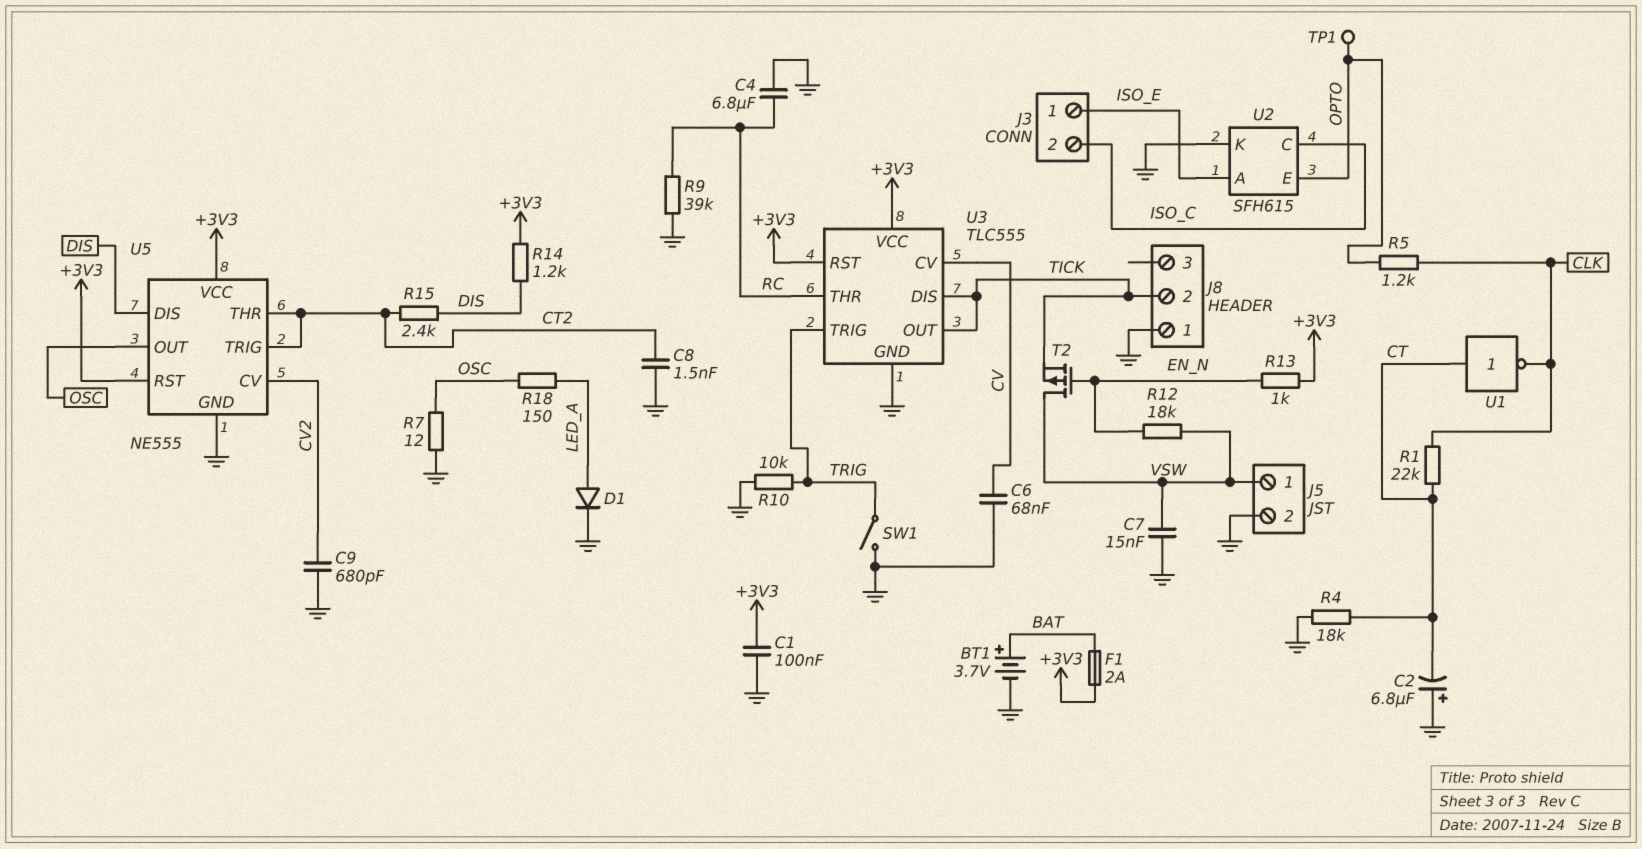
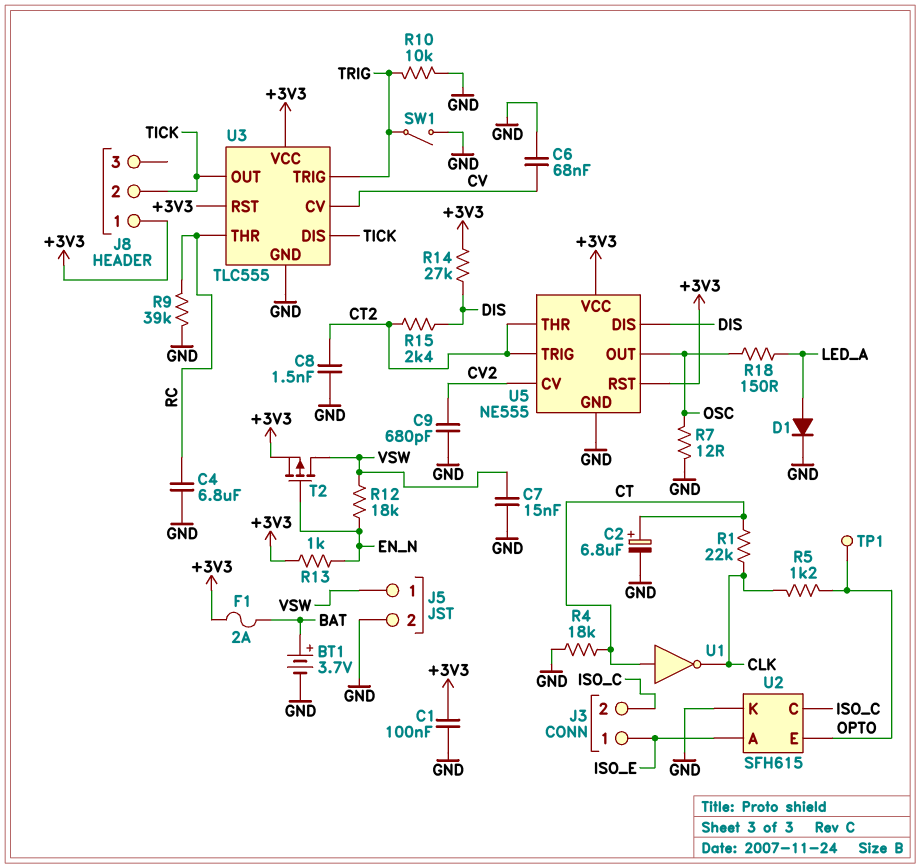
C2: 6.8uF (plus GND, minus CT) -> 6.8uF (plus CT, minus GND)
J8 pin 1: GND -> +3V3
R14: 1.2k (+3V3, DIS) -> 27k (+3V3, DIS)
T2: PMOS (G EN_N, D VSW, S TICK) -> PMOS (G EN_N, D VSW, S +3V3)

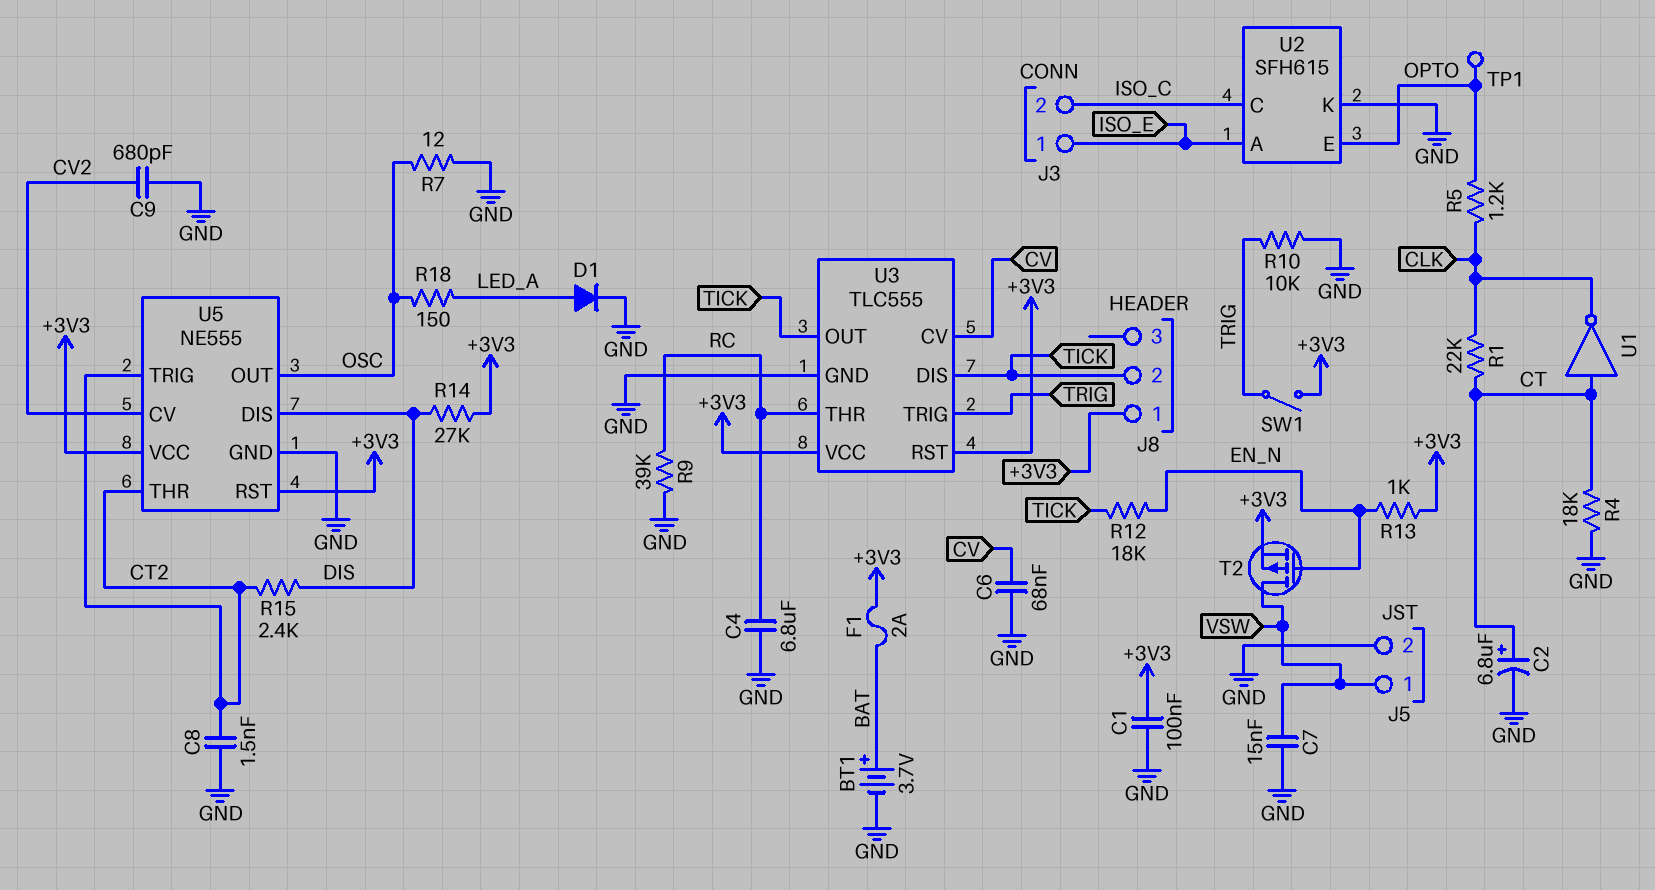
R12: 18k (EN_N, VSW) -> 18k (EN_N, TICK)
SW1: switch (GND, TRIG) -> switch (+3V3, TRIG)

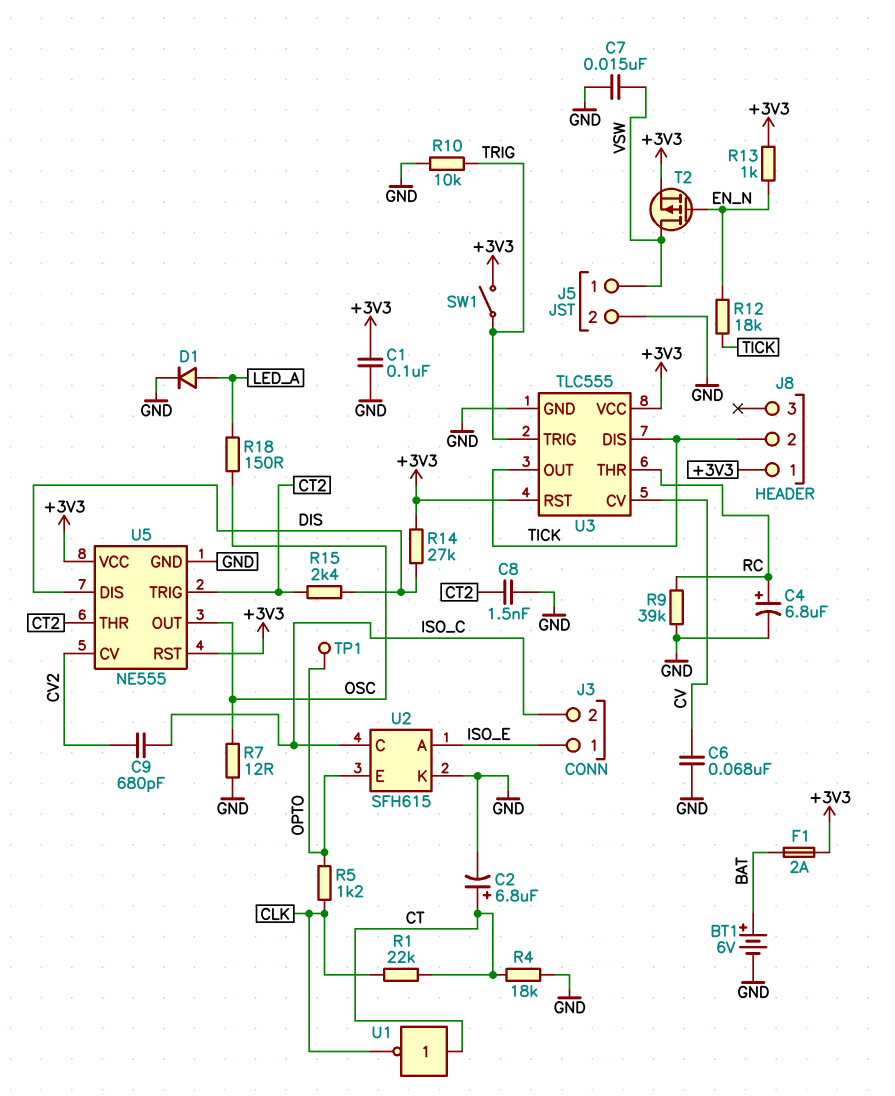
BT1: 3.7V (plus BAT, minus GND) -> 6V (plus BAT, minus GND)
C4: 6.8uF (GND, RC) -> 6.8uF (plus RC, minus GND)
C9: 680pF (CV2, GND) -> 680pF (CV2, ISO_C)

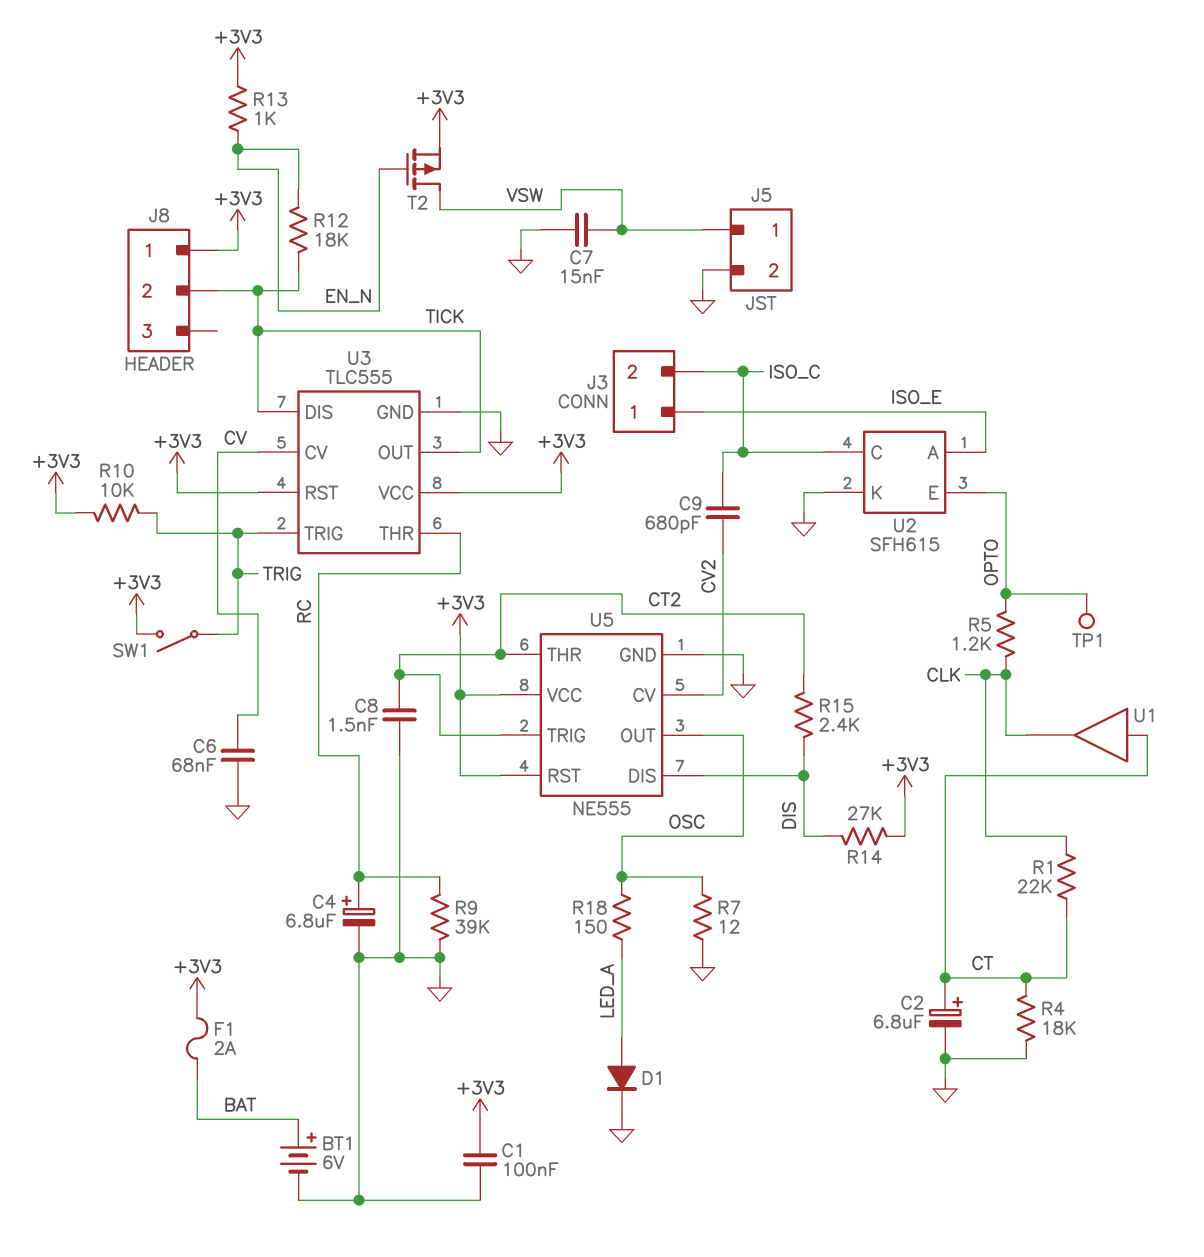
R10: 10k (GND, TRIG) -> 10k (+3V3, TRIG)
U1: NOT (in CT, out CLK) -> buffer (in CT, out CLK)

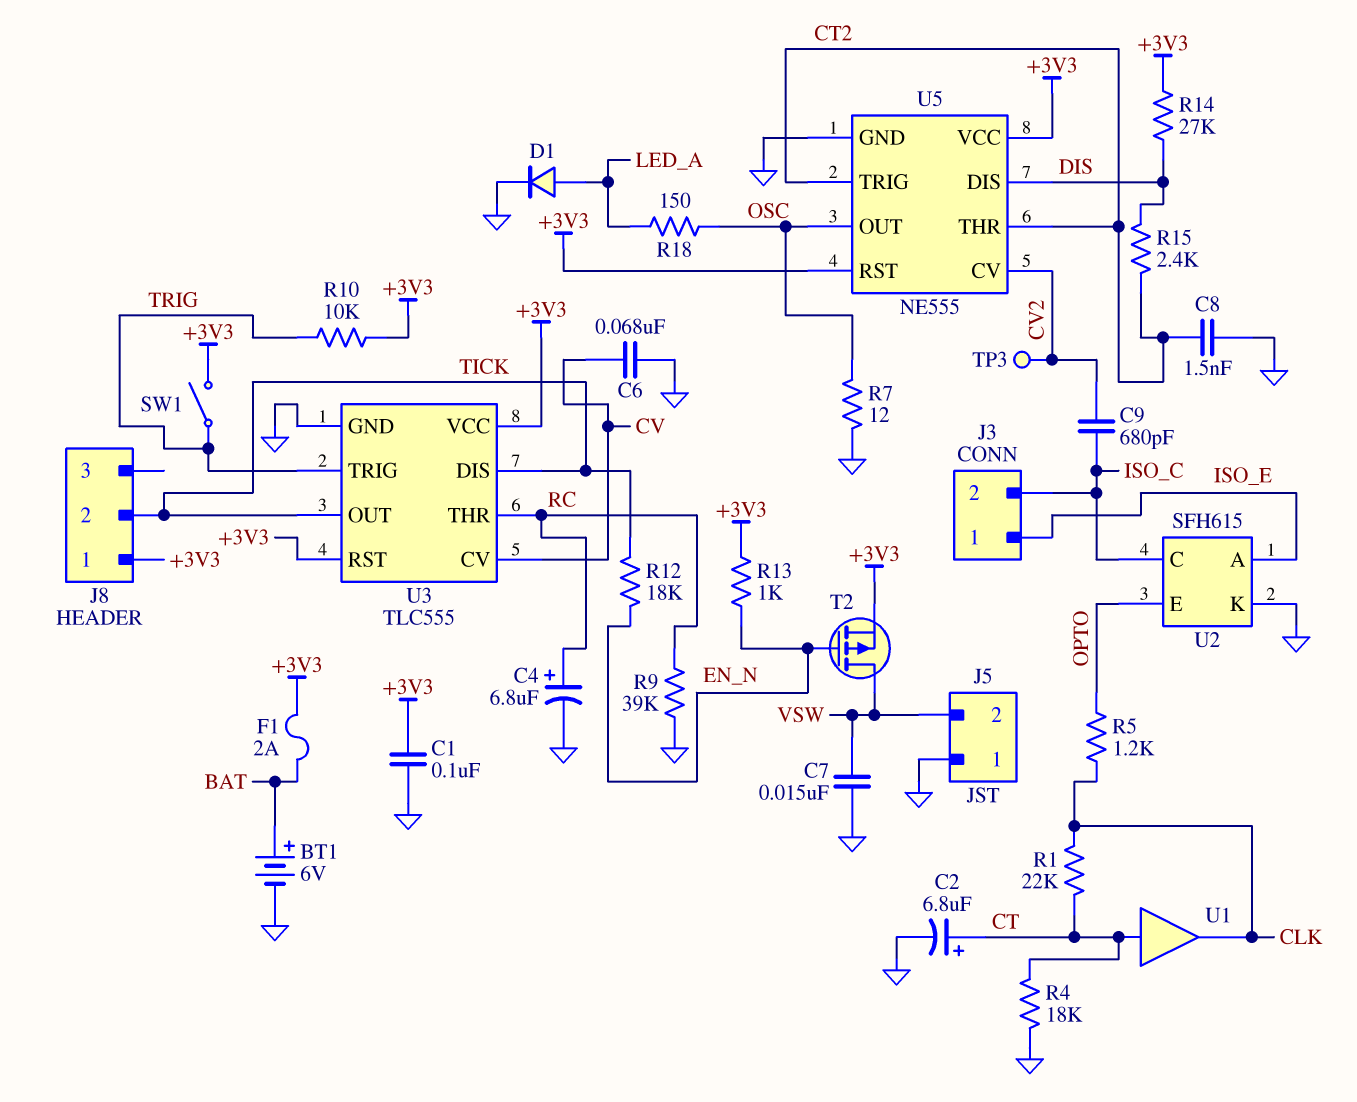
J5 pin 1: VSW -> GND
J5 pin 2: GND -> VSW
TP1: test point (OPTO) -> none
TP3: none -> test point (CV2)

